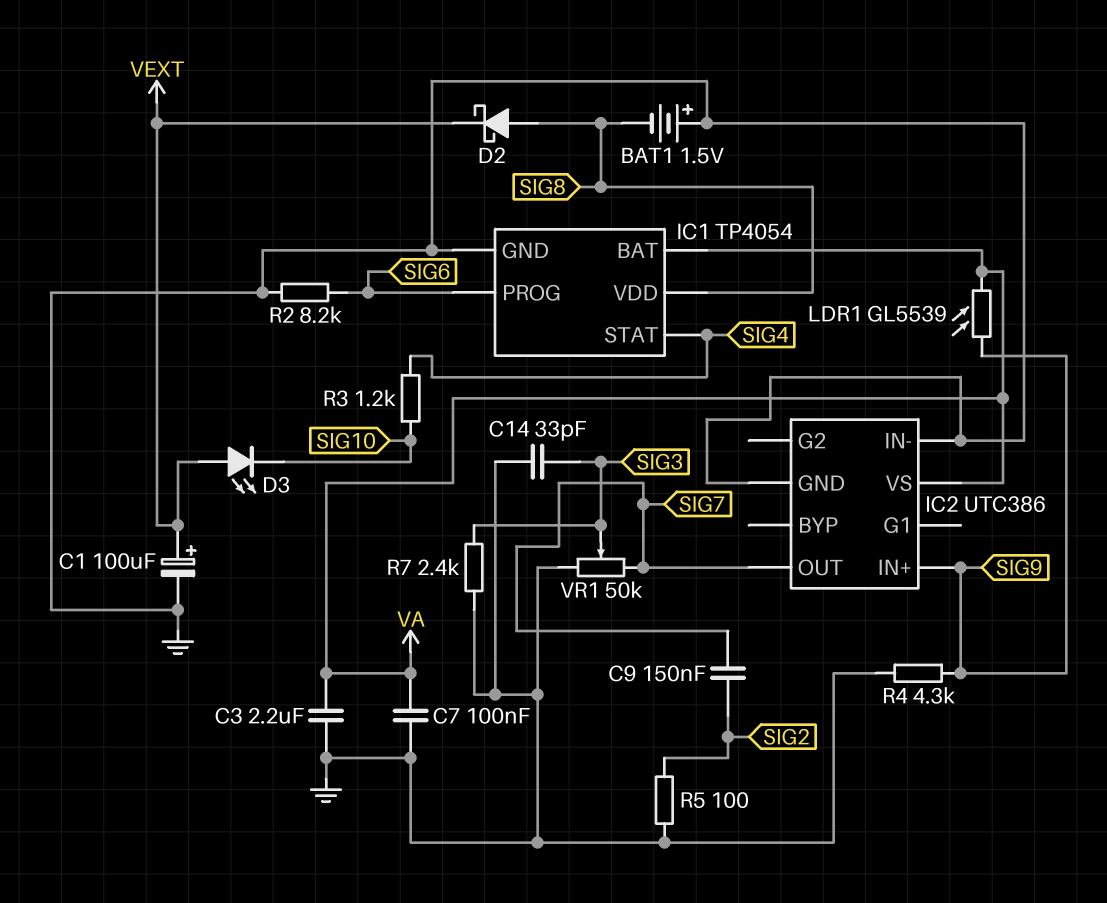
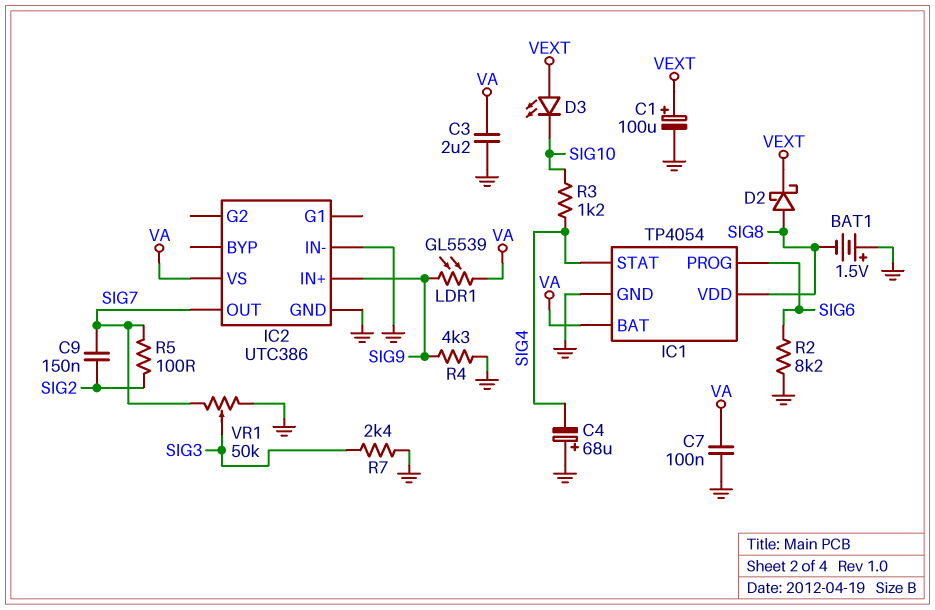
C4: none -> 68uF (plus GND, minus SIG4)
C14: 33pF (GND, SIG3) -> none
R5: 100 (GND, SIG2) -> 100 (SIG2, SIG7)

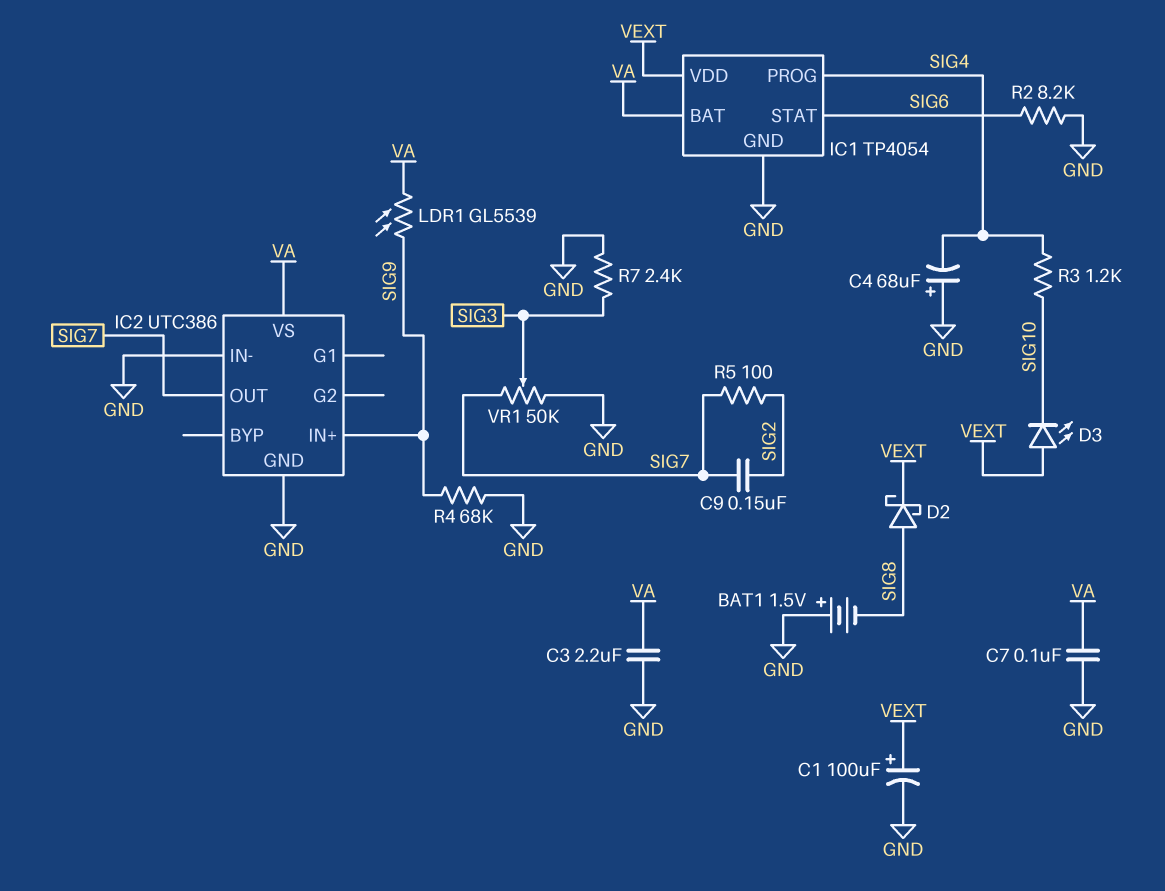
IC1 pin PROG: SIG6 -> SIG4
IC1 pin STAT: SIG4 -> SIG6
IC1 pin VDD: SIG8 -> VEXT
R4: 4.3k (GND, SIG9) -> 68k (GND, SIG9)

